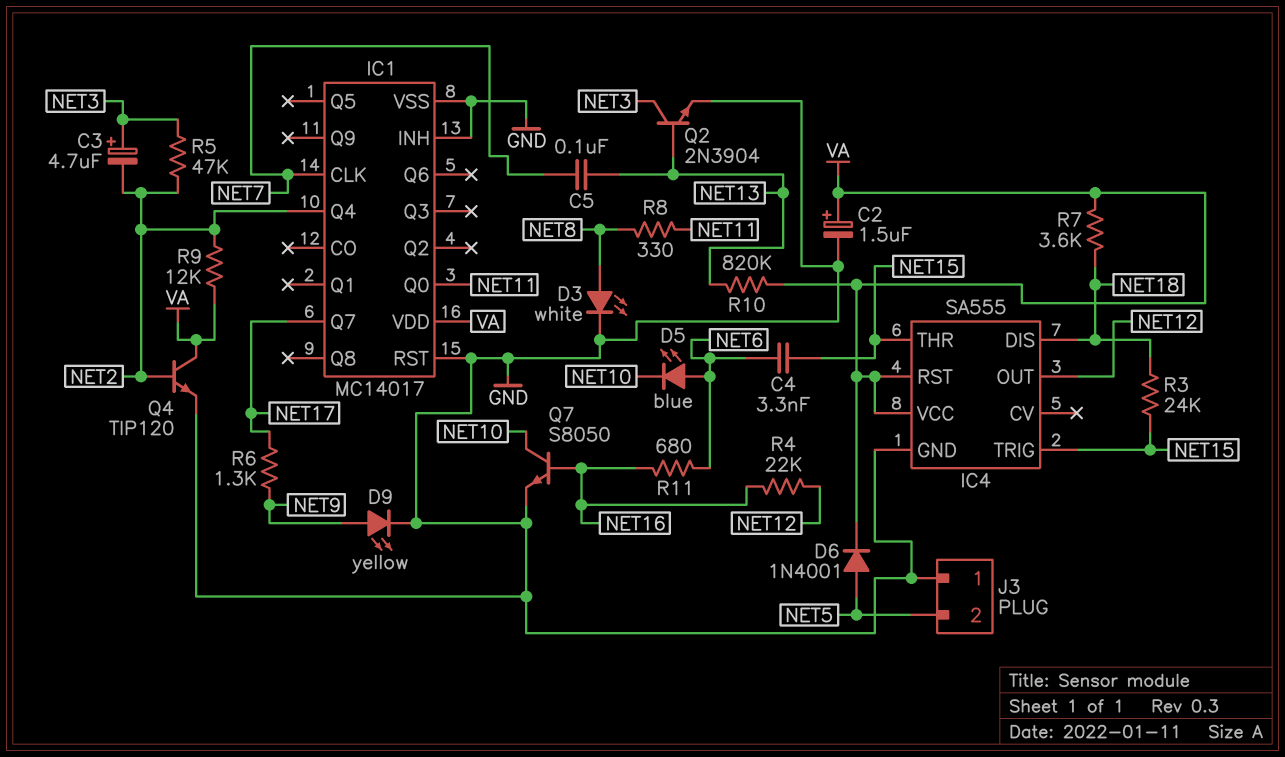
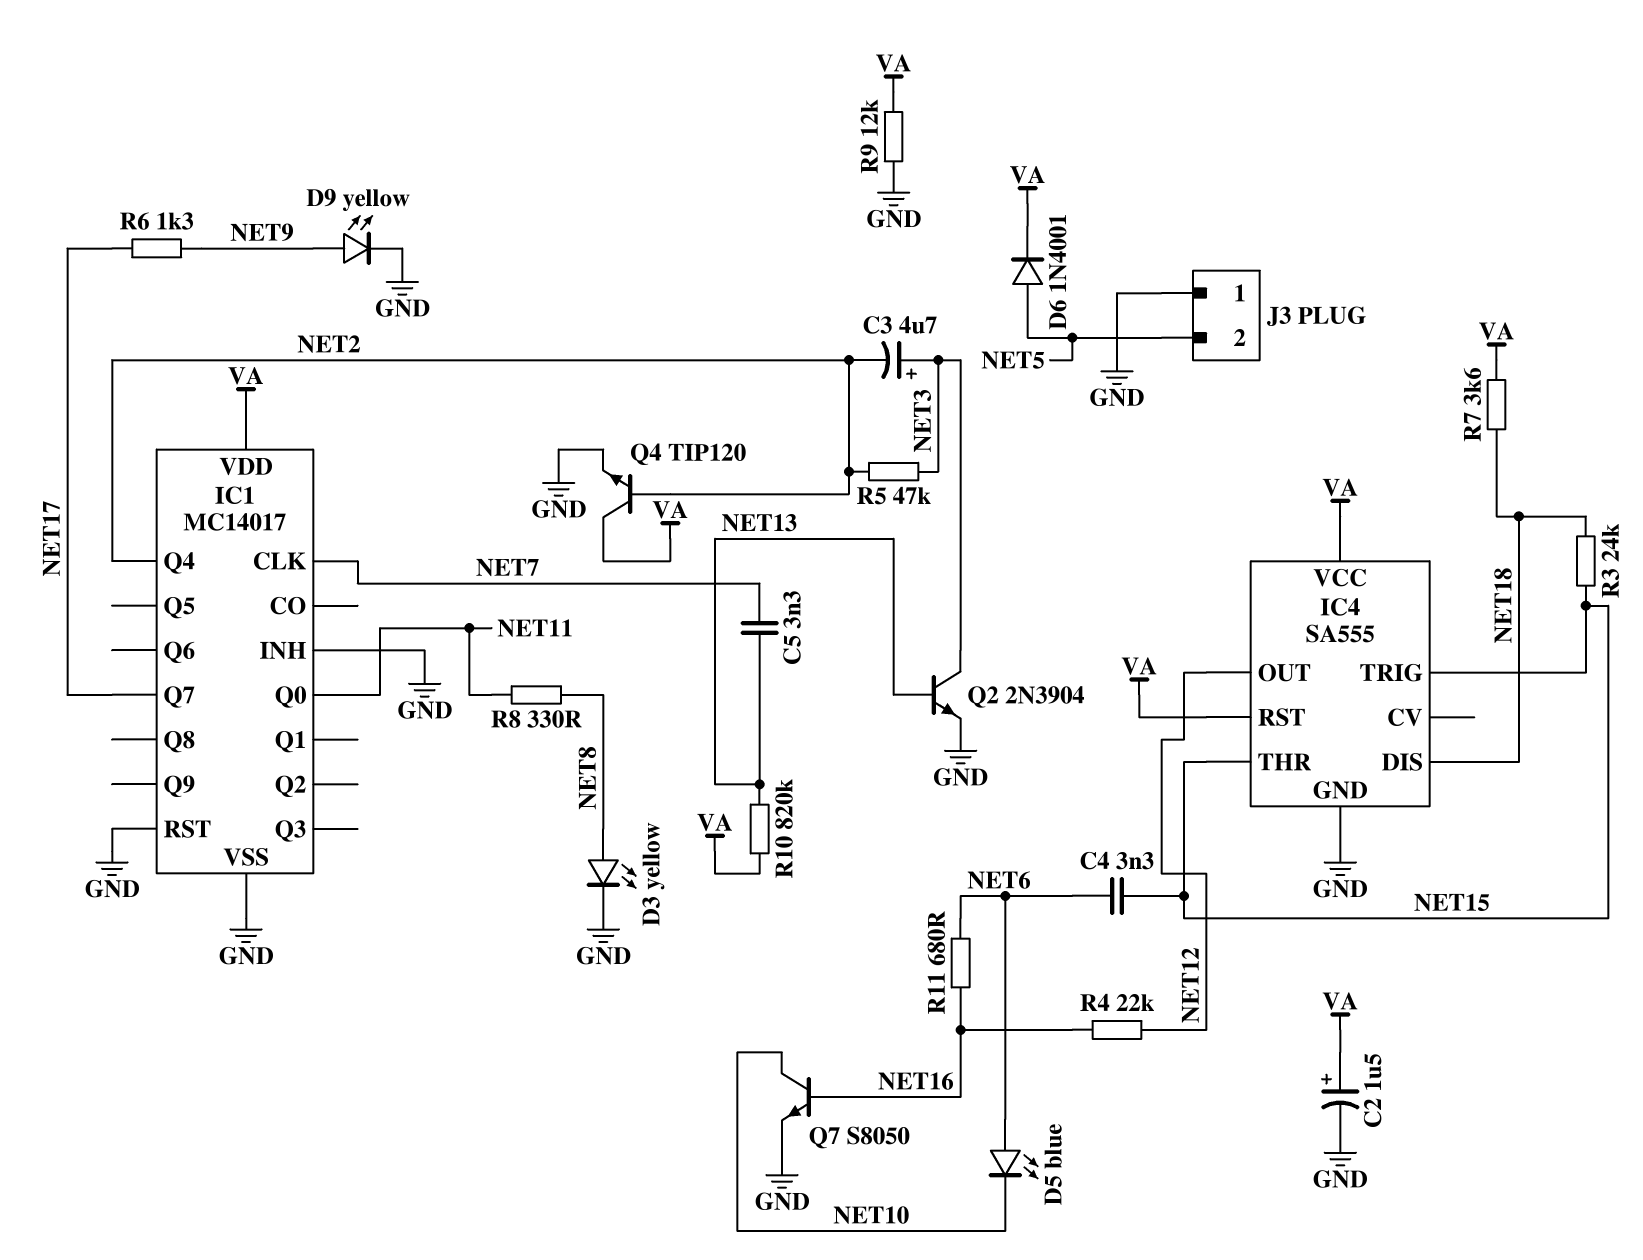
C5: 100nF (NET7, NET13) -> 3.3nF (NET7, NET13)
D3: LED white (A NET8, K GND) -> LED yellow (A NET8, K GND)
R9: 12k (NET2, VA) -> 12k (GND, VA)

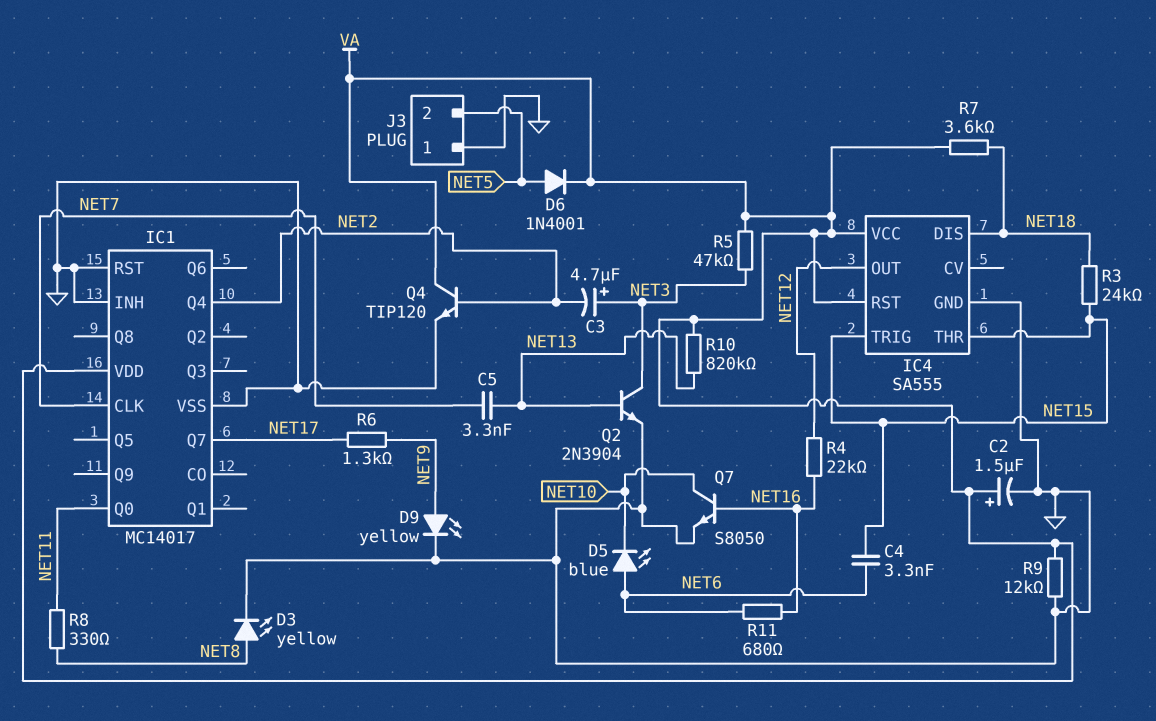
R5: 47k (NET2, NET3) -> 47k (NET3, VA)

